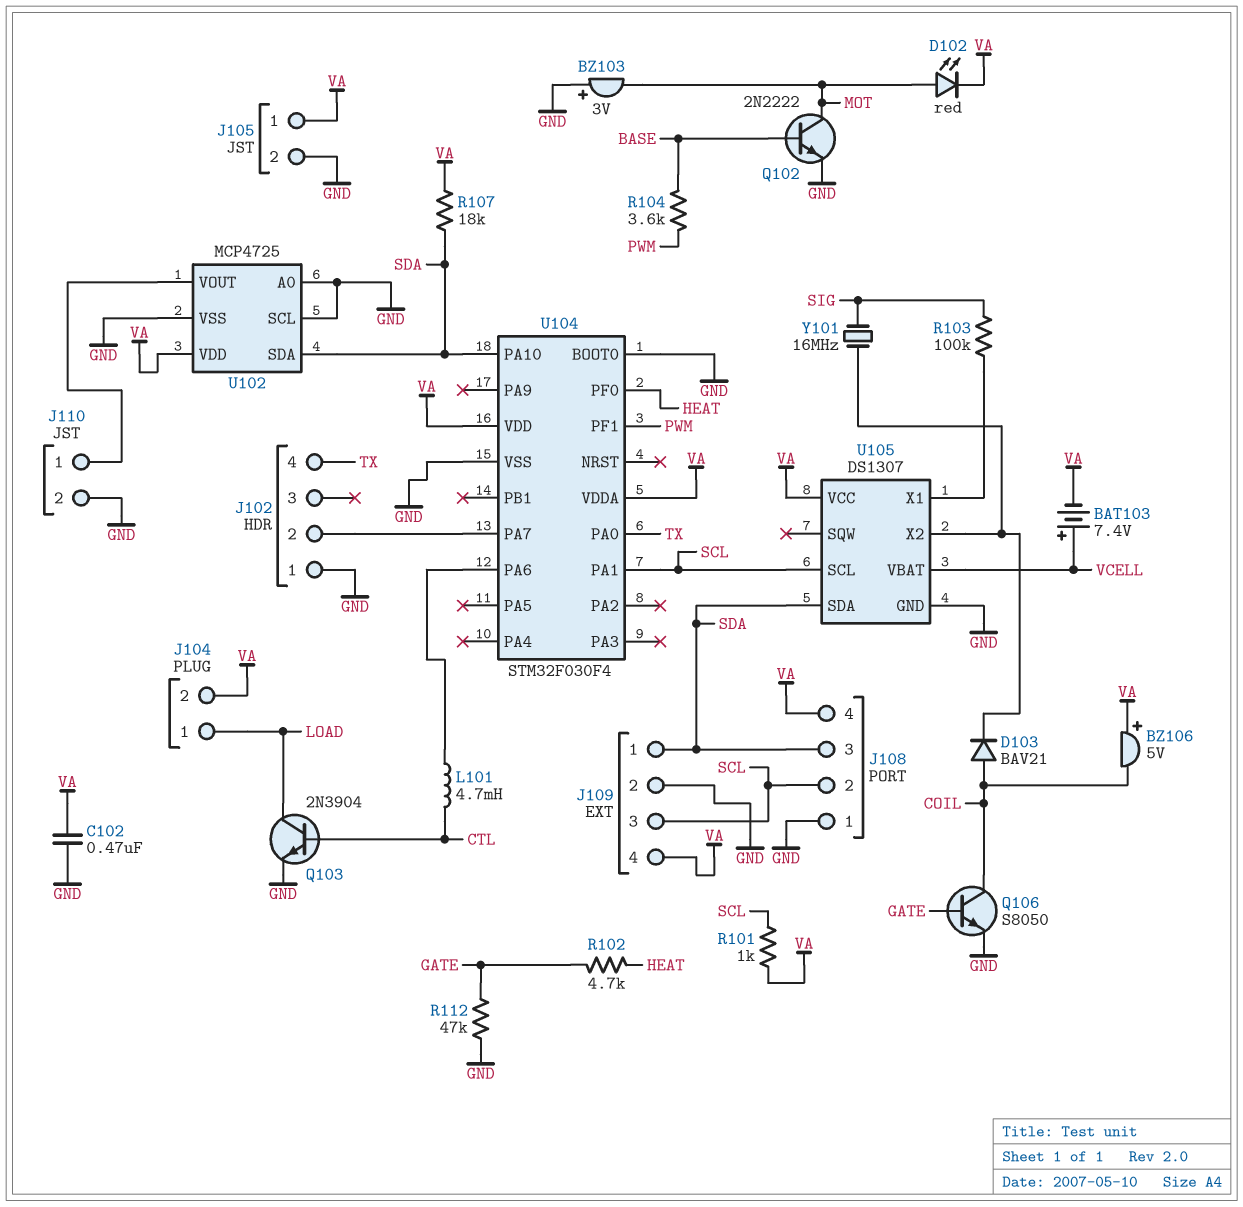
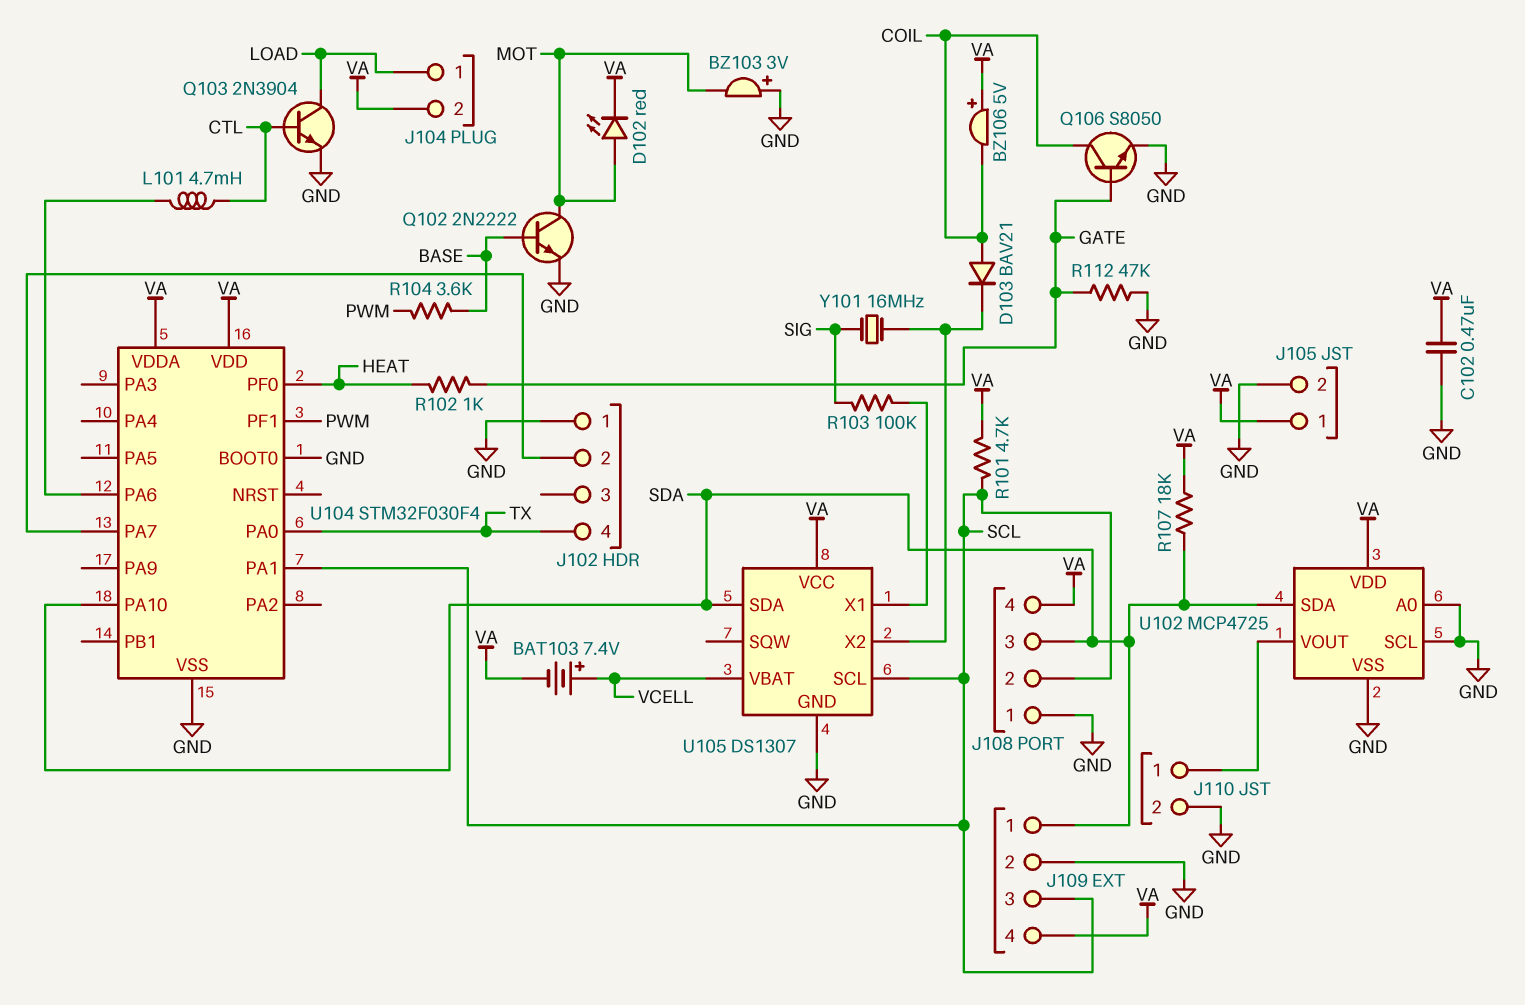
R101: 1k (SCL, VA) -> 4.7k (SCL, VA)
R102: 4.7k (GATE, HEAT) -> 1k (GATE, HEAT)

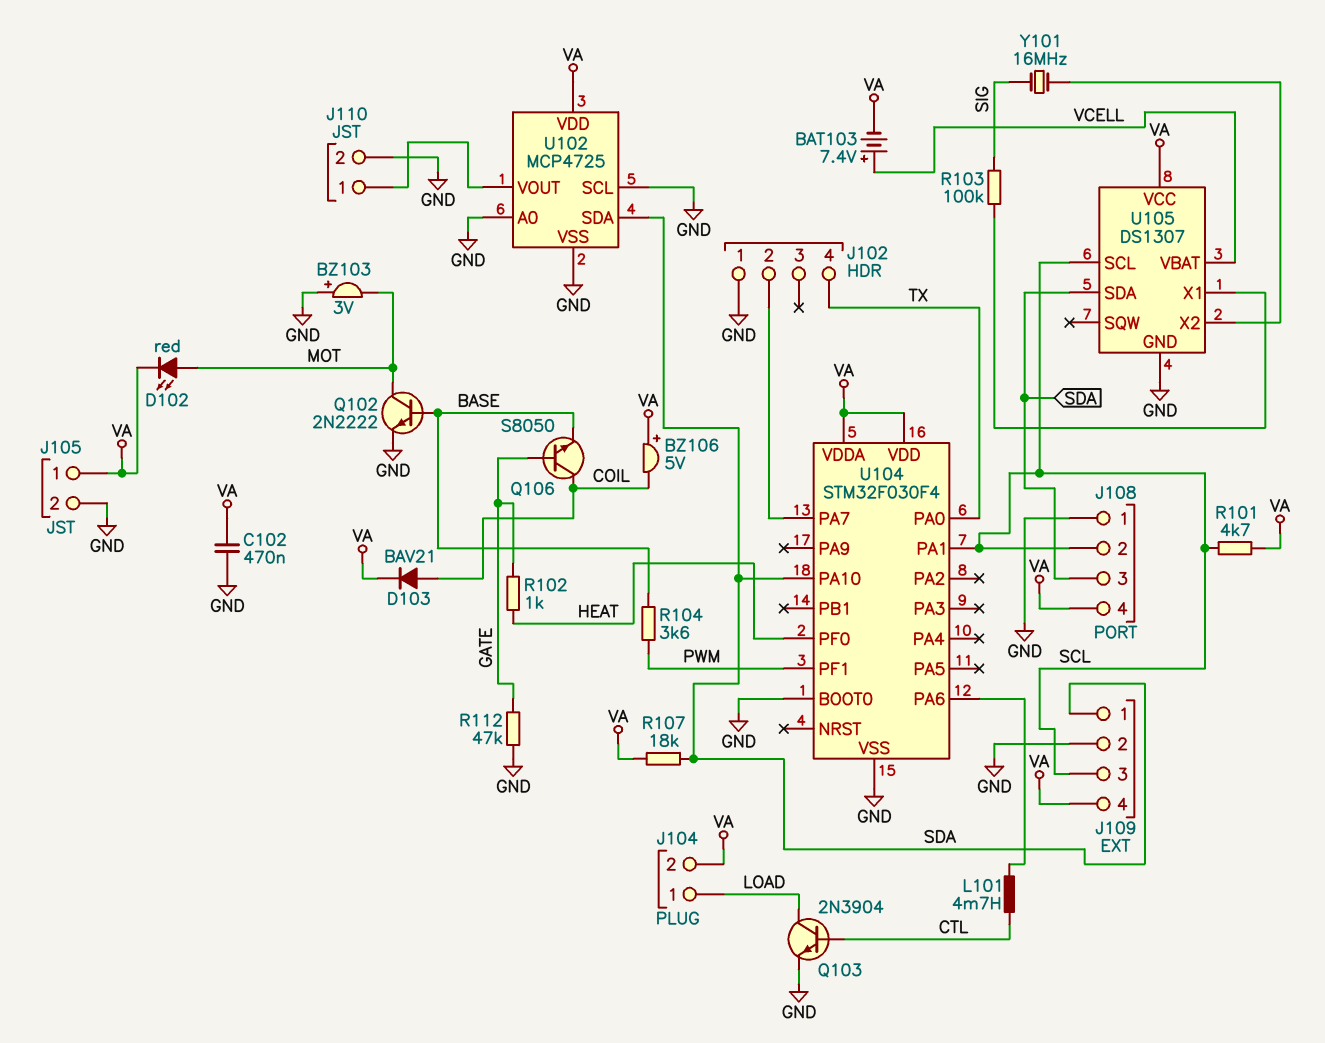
D103: diode BAV21 (A COIL, K U105/X2) -> diode BAV21 (A COIL, K VA)
Q106: NPN S8050 (B GATE, C COIL, E GND) -> NPN S8050 (B GATE, C COIL, E BASE)

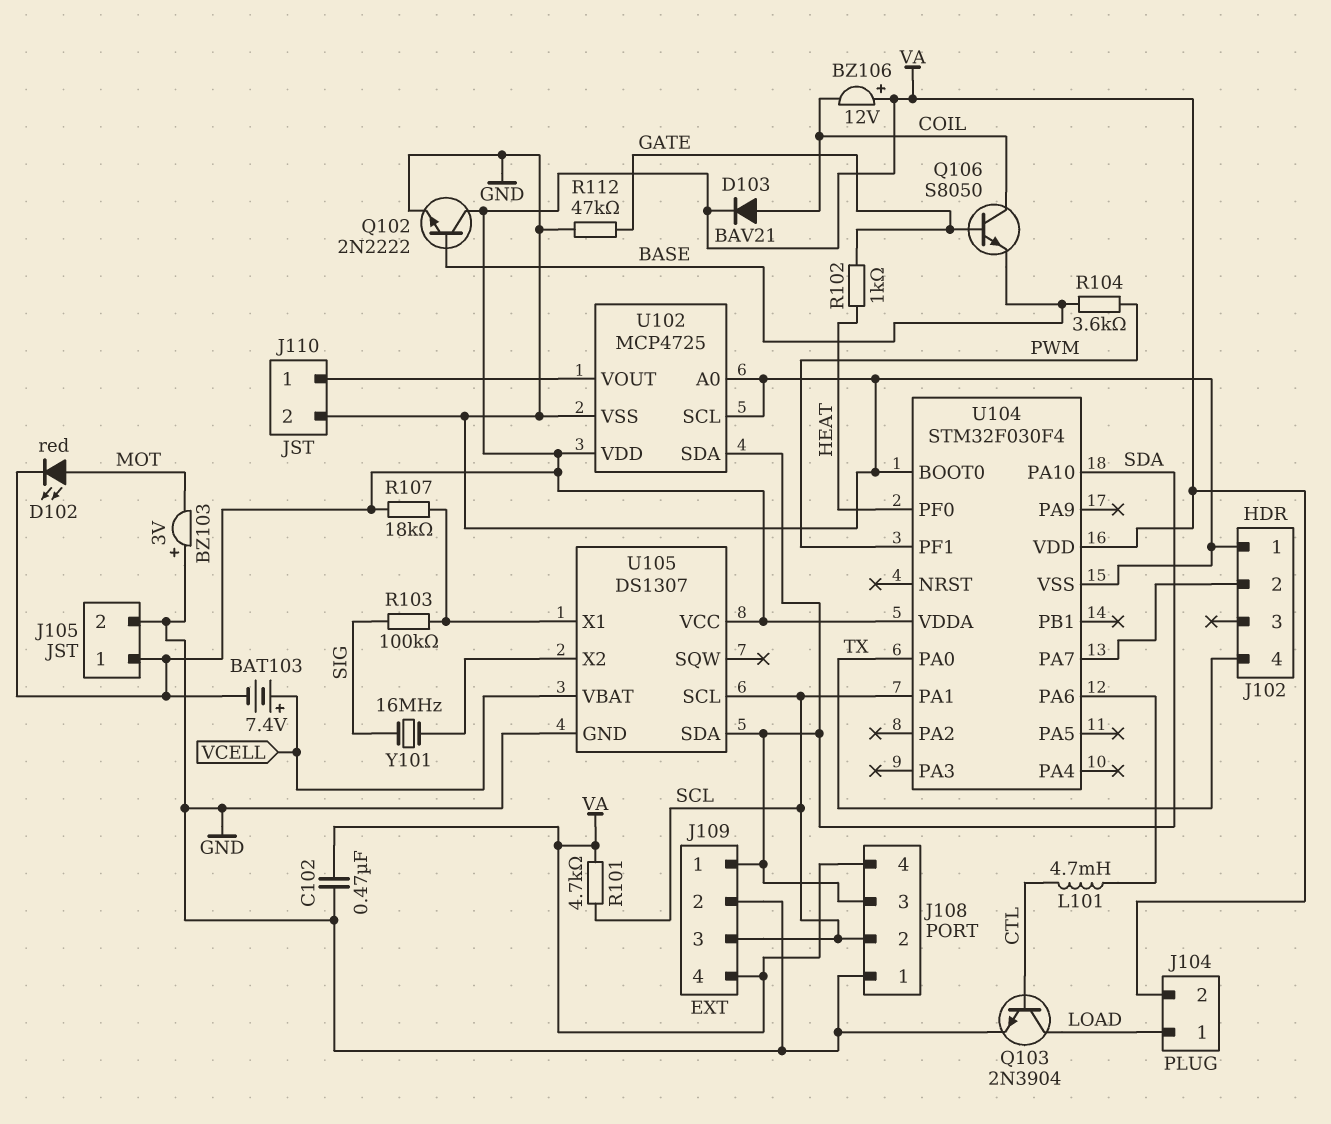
BZ106: buzzer 5V (plus VA, minus COIL) -> buzzer 12V (plus VA, minus COIL)
Q102: NPN 2N2222 (B BASE, C MOT, E GND) -> NPN 2N2222 (B BASE, C VA, E GND)
R107: 18k (SDA, VA) -> 18k (U105/X1, VA)

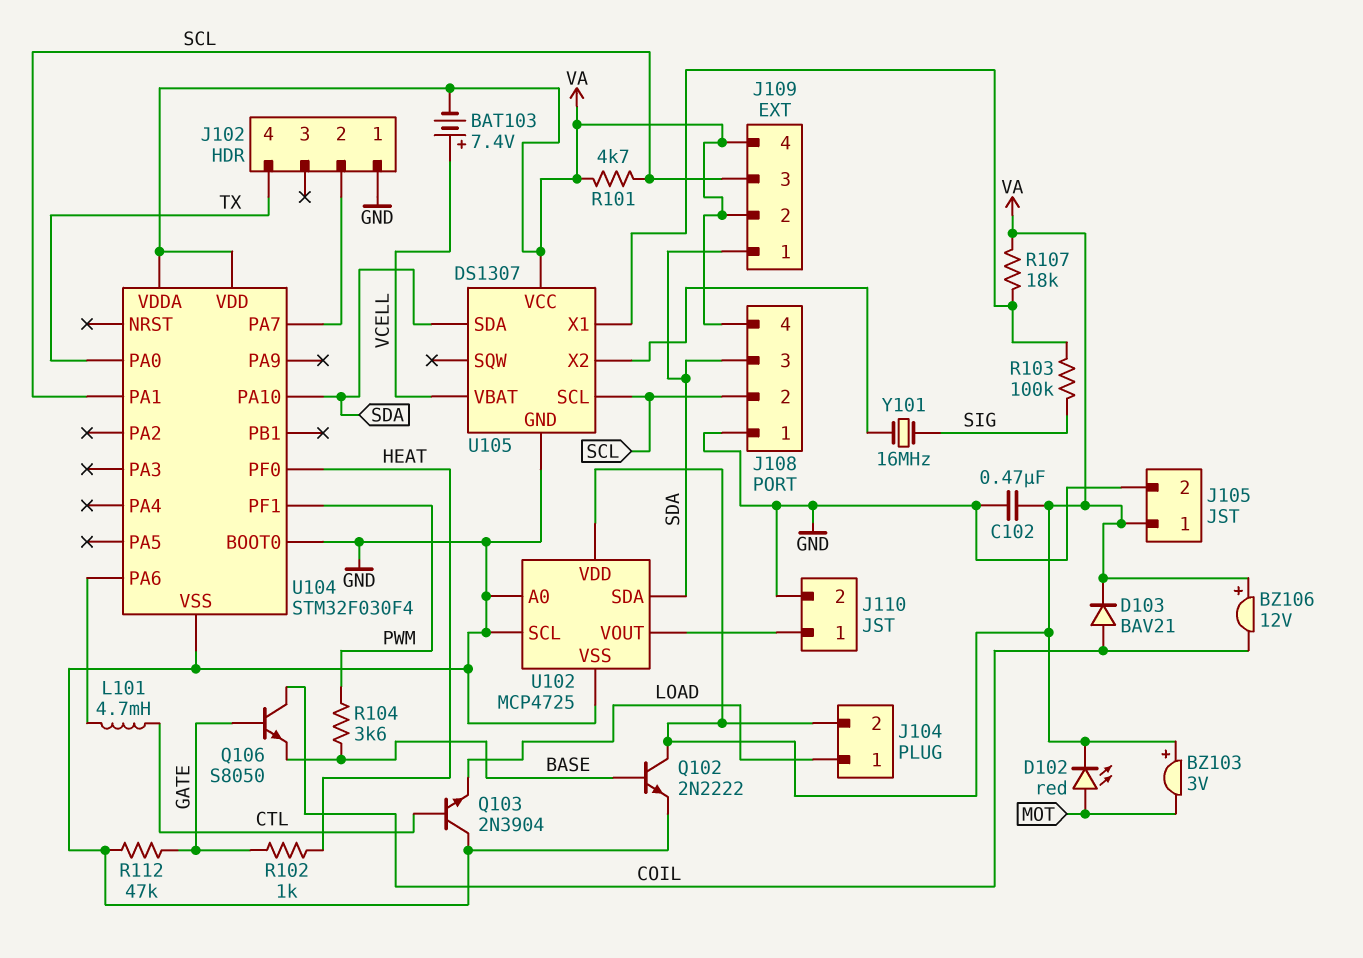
BZ103: buzzer 3V (plus GND, minus MOT) -> buzzer 3V (plus VA, minus MOT)
J109 pin 2: GND -> VA
Q103: NPN 2N3904 (B CTL, C LOAD, E GND) -> NPN 2N3904 (B CTL, C GND, E LOAD)

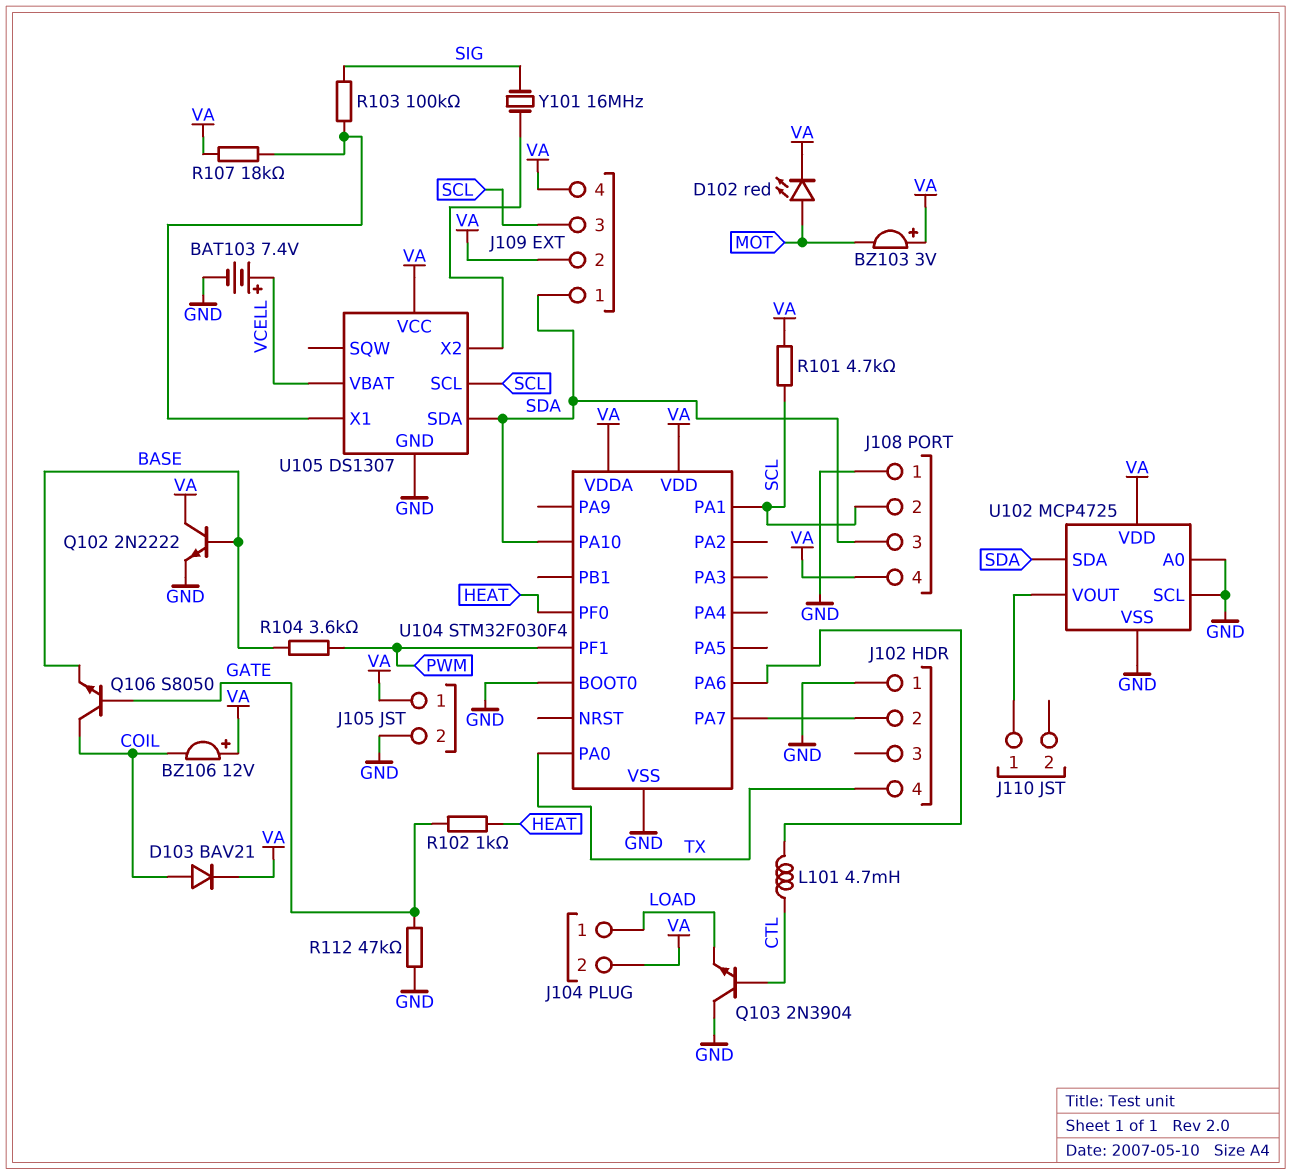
BAT103: 7.4V (plus VCELL, minus VA) -> 7.4V (plus VCELL, minus GND)
C102: 470nF (GND, VA) -> none
J110 pin 2: GND -> none

